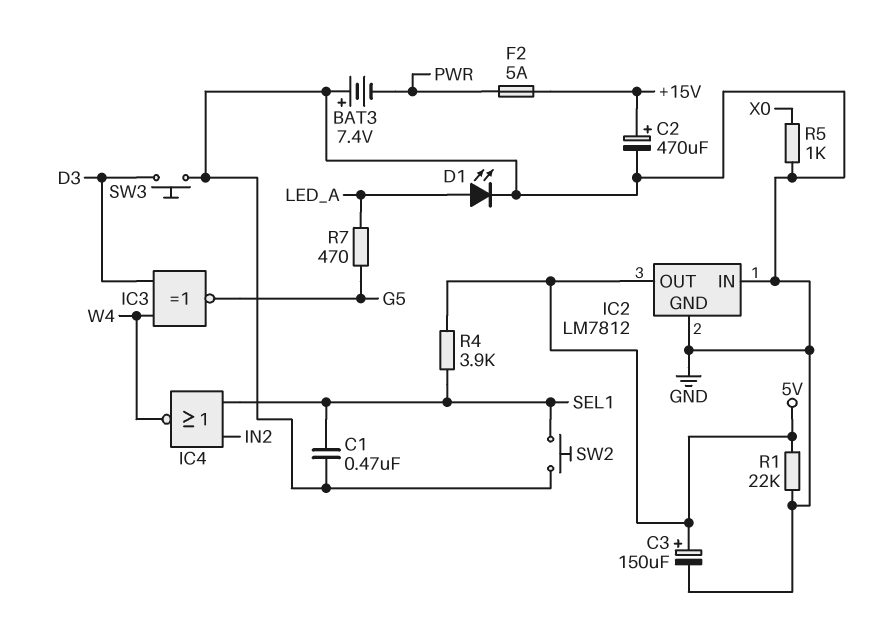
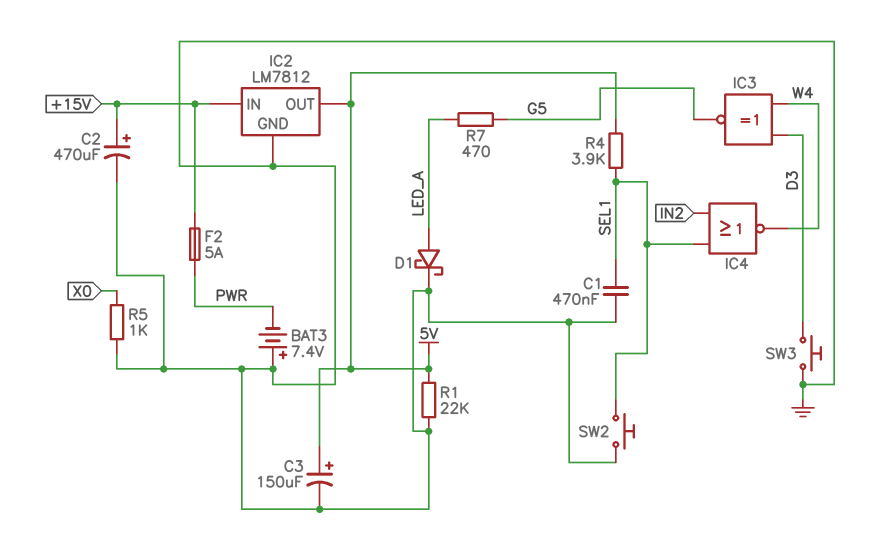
D1: LED (A LED_A, K GND) -> schottky (A LED_A, K GND)
IC2 pin IN: GND -> +15V

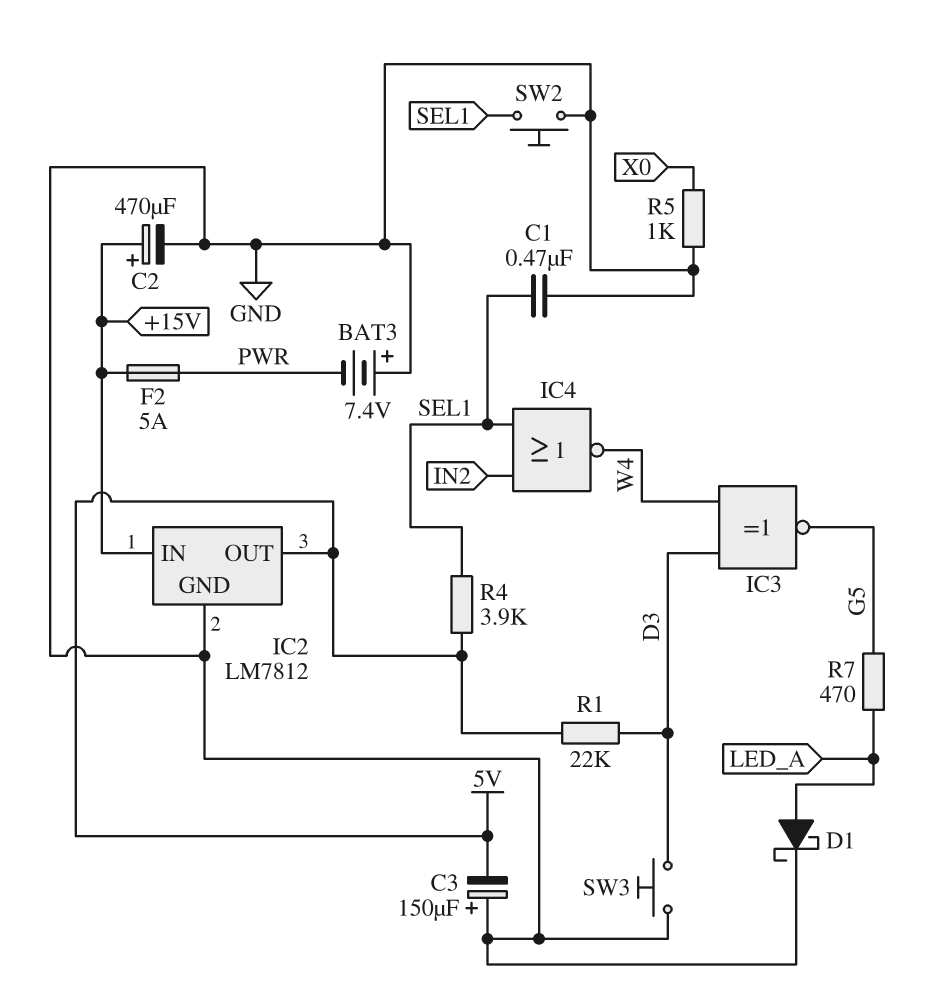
C3: 150uF (plus 5V, minus GND) -> 150uF (plus GND, minus 5V)
R1: 22k (5V, GND) -> 22k (5V, D3)

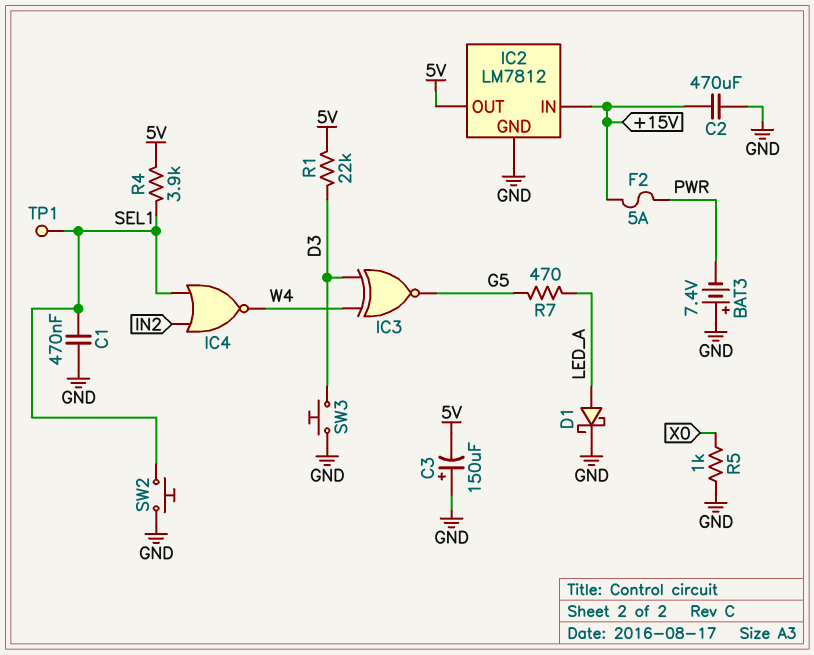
C2: 470uF (plus +15V, minus GND) -> 470uF (+15V, GND)
TP1: none -> test point (SEL1)

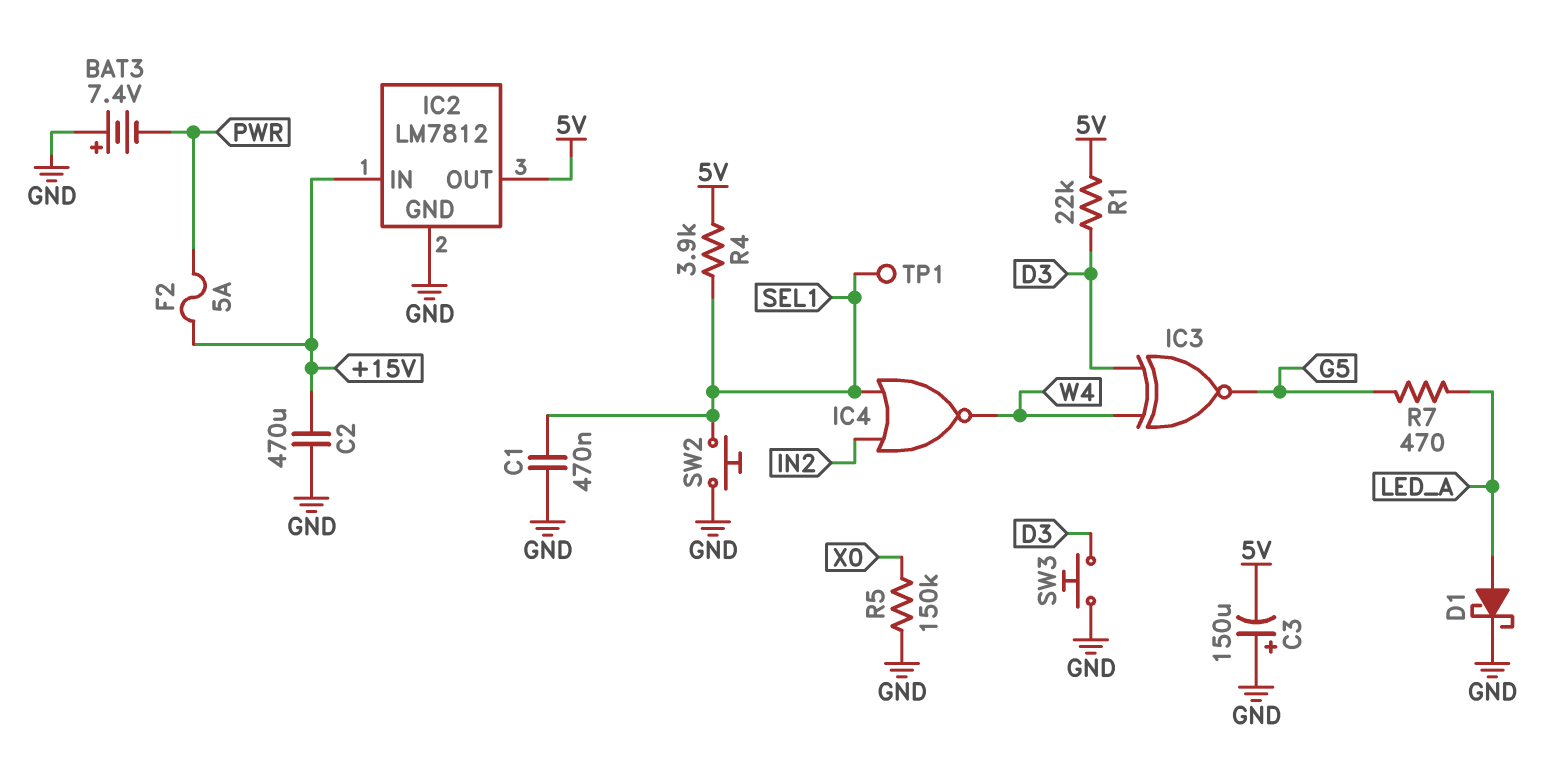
R5: 1k (GND, X0) -> 150k (GND, X0)

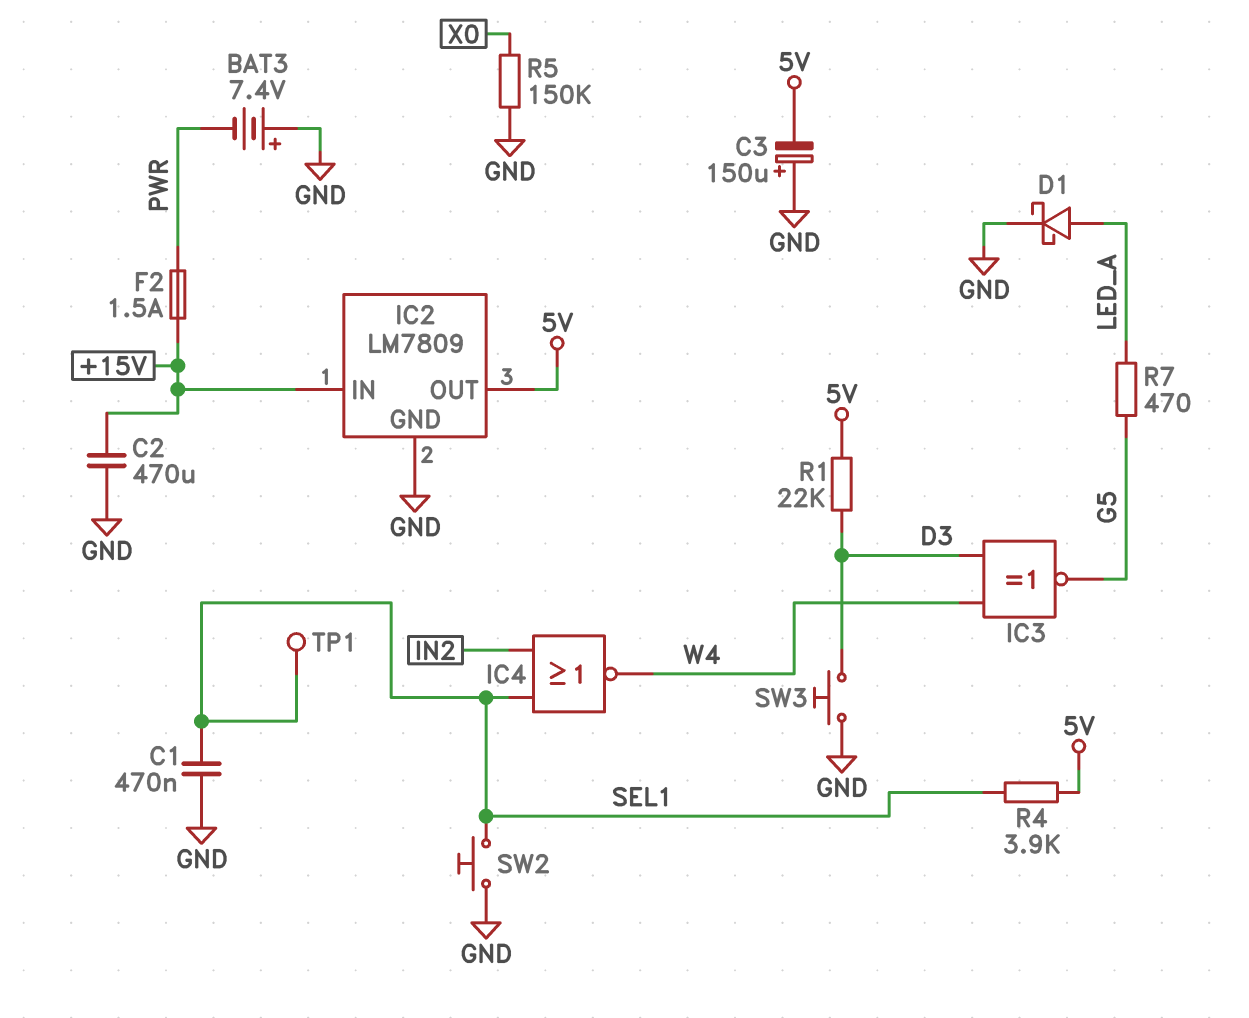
F2: 5A (+15V, PWR) -> 1.5A (+15V, PWR)
IC2: LM7812 -> LM7809

